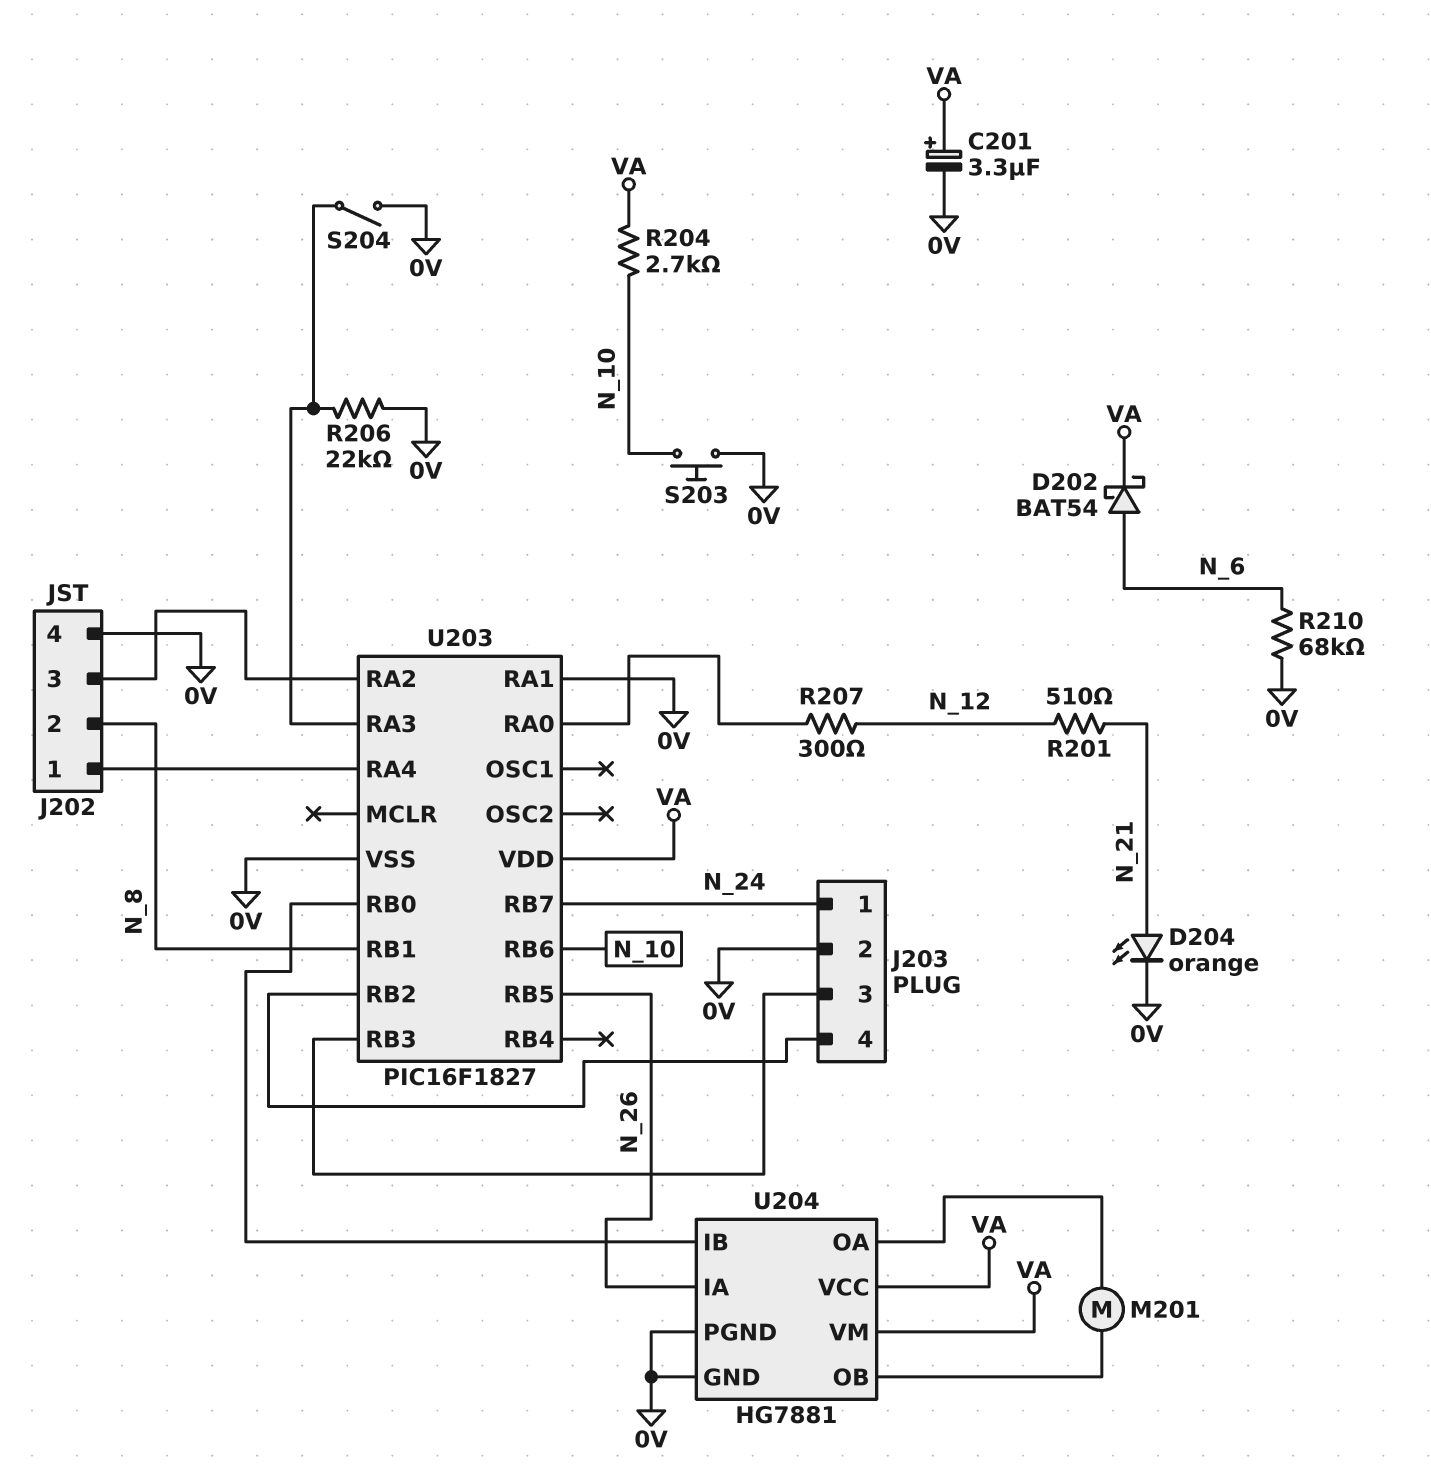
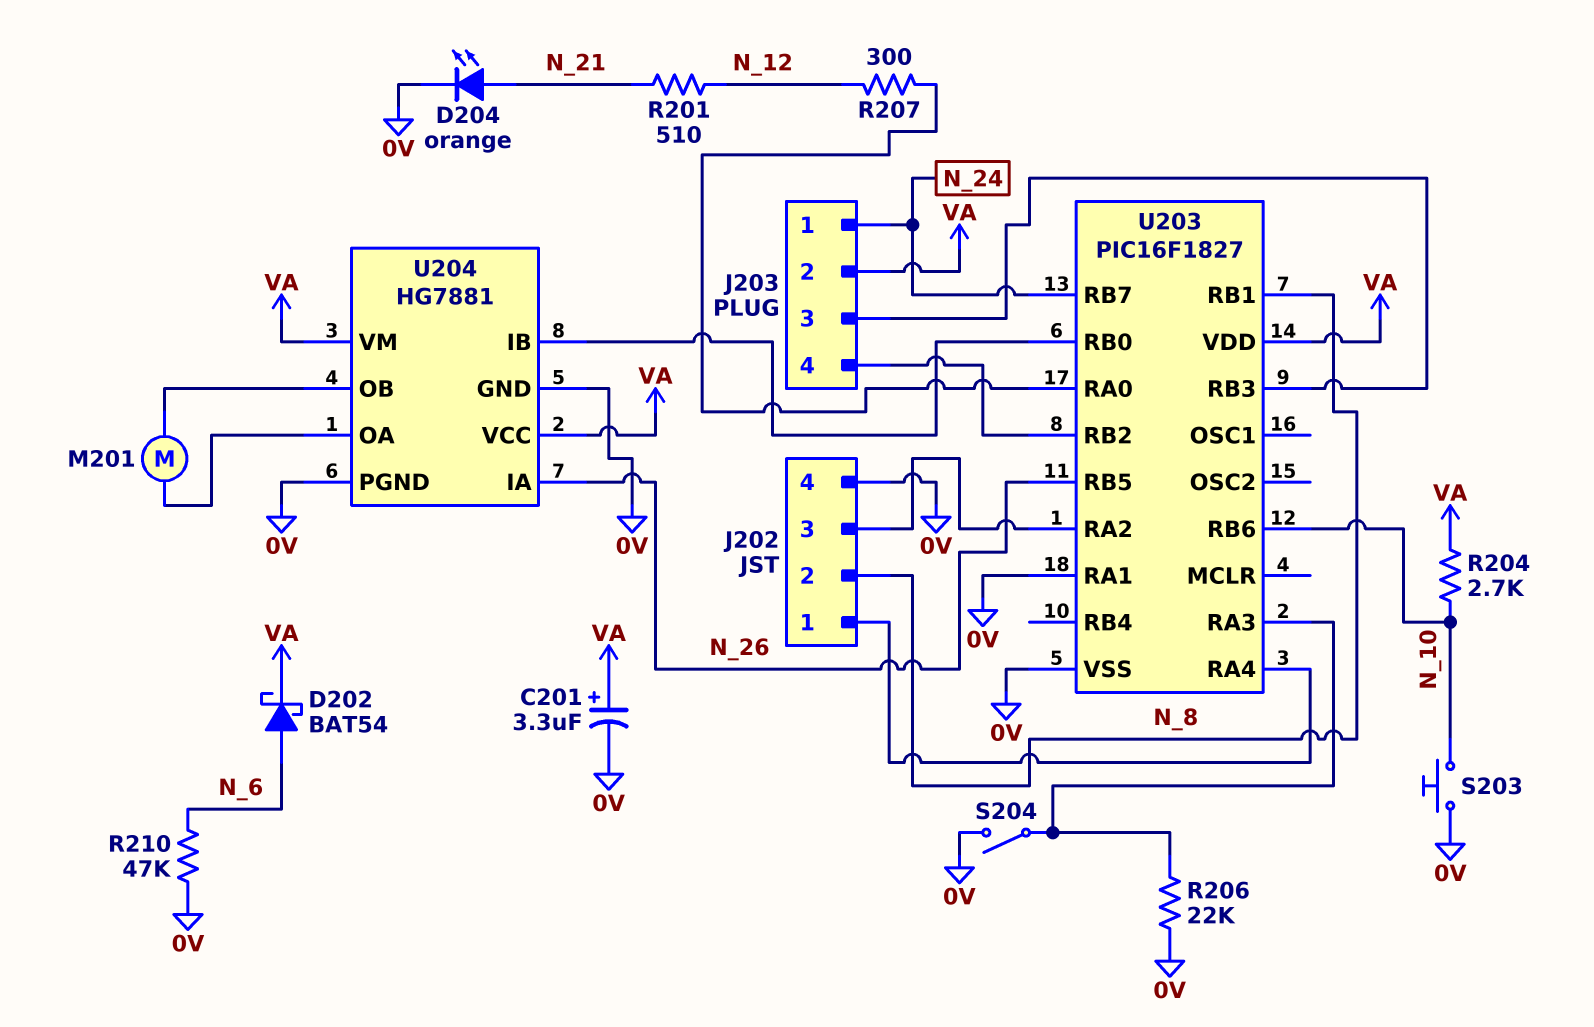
J203 pin 2: 0V -> VA
R210: 68k (0V, N_6) -> 47k (0V, N_6)

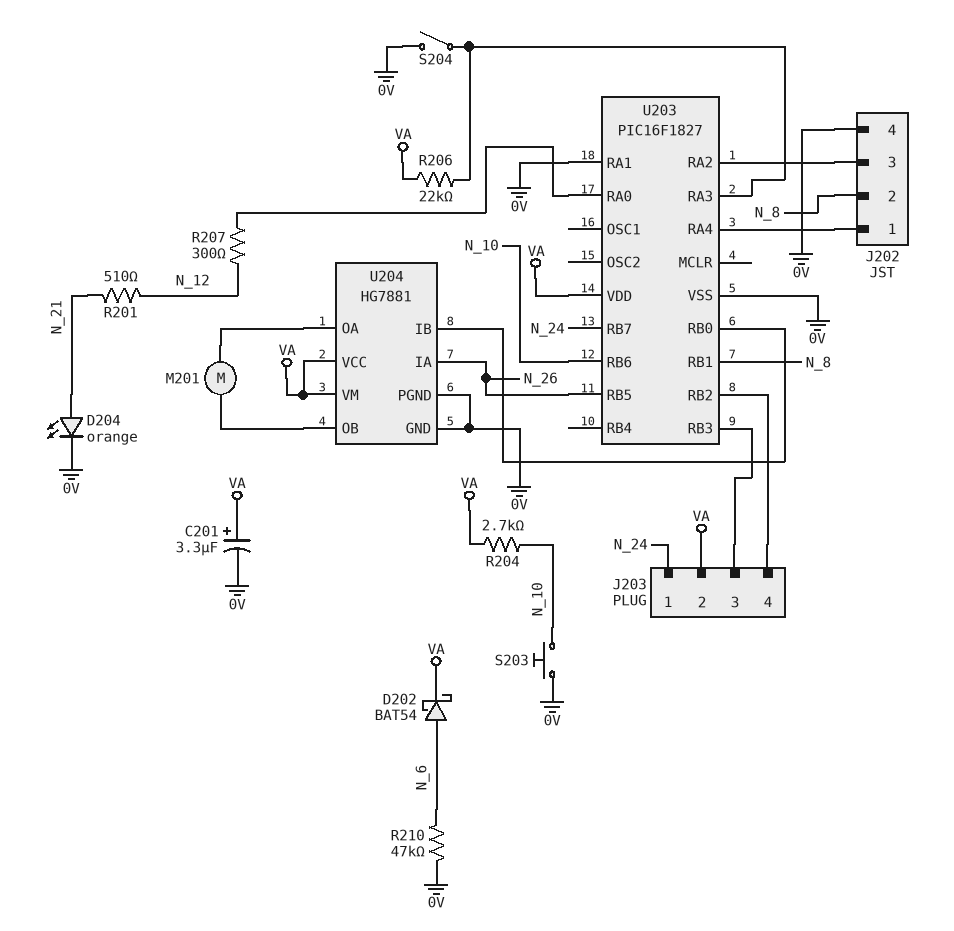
R206: 22k (0V, U203/RA3) -> 22k (U203/RA3, VA)

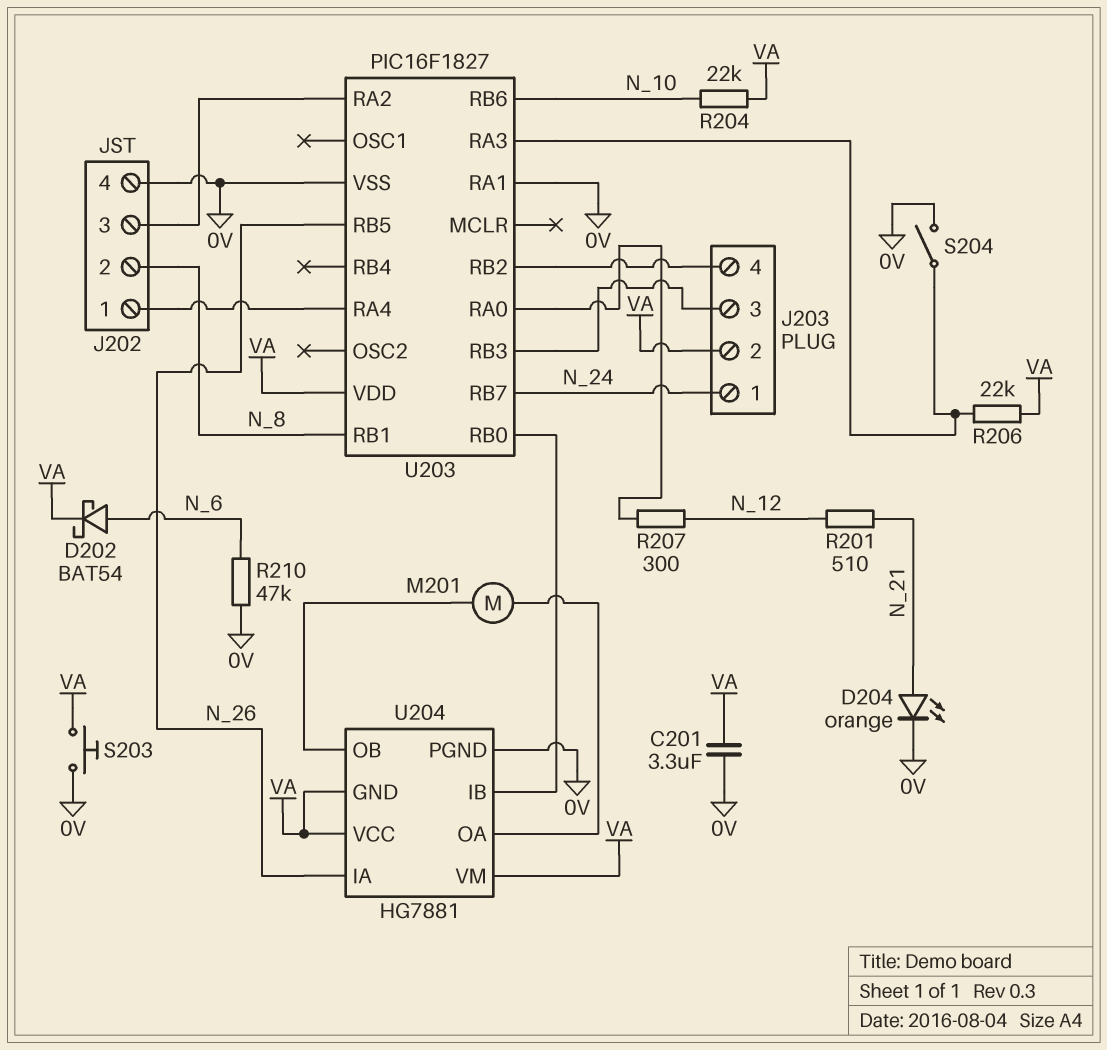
C201: 3.3uF (plus VA, minus 0V) -> 3.3uF (0V, VA)
R204: 2.7k (N_10, VA) -> 22k (N_10, VA)
S203: button (0V, N_10) -> button (0V, VA)
U204 pin GND: 0V -> VA

